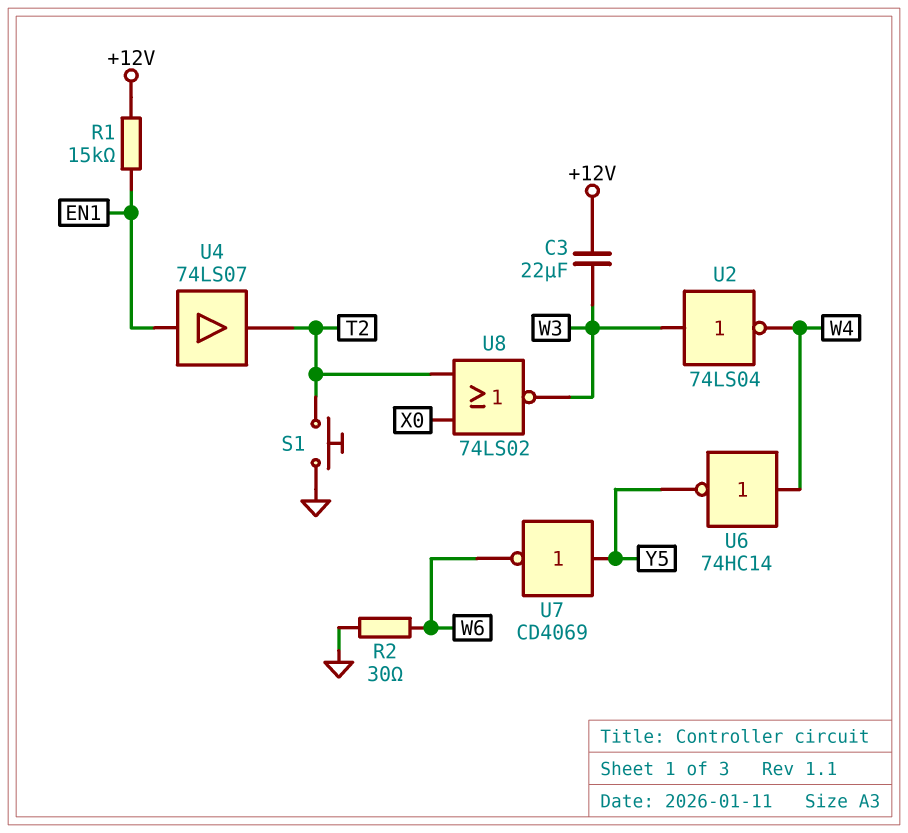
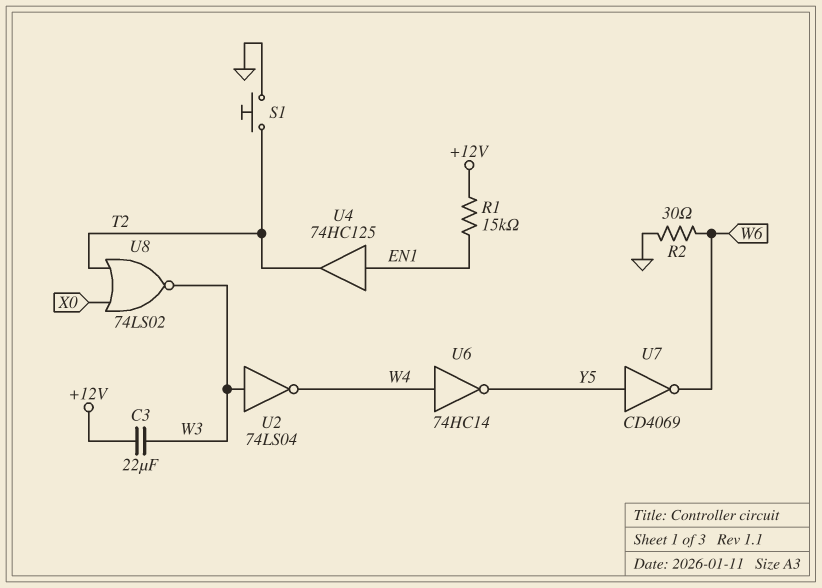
U4: buffer 74LS07 (in EN1, out T2) -> buffer 74HC125 (in EN1, out T2)

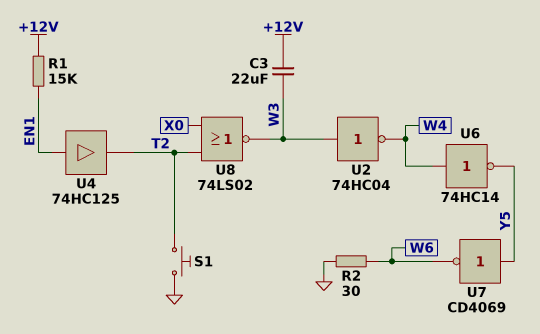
U2: NOT 74LS04 (in W3, out W4) -> NOT 74HC04 (in W3, out W4)

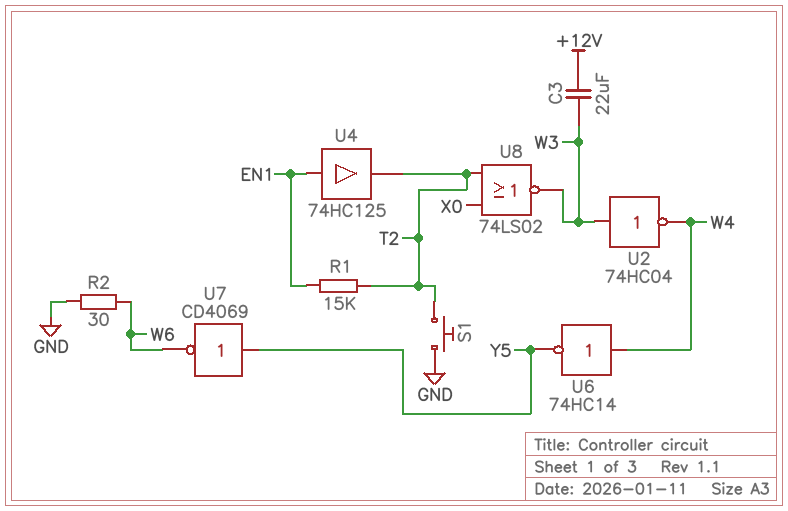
R1: 15k (+12V, EN1) -> 15k (EN1, T2)

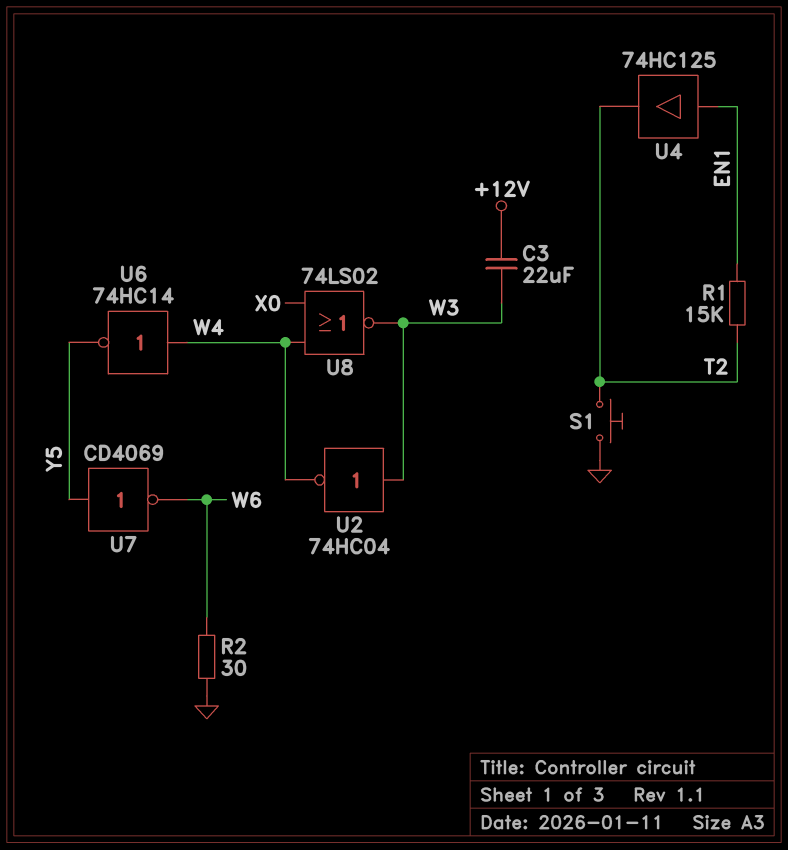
U8: NOR 74LS02 (in T2, in X0, out W3) -> NOR 74LS02 (in W4, in X0, out W3)

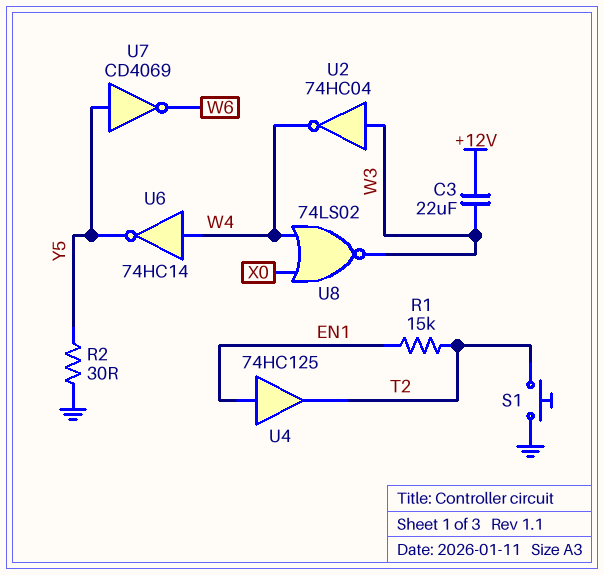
R2: 30 (GND, W6) -> 30 (GND, Y5)

